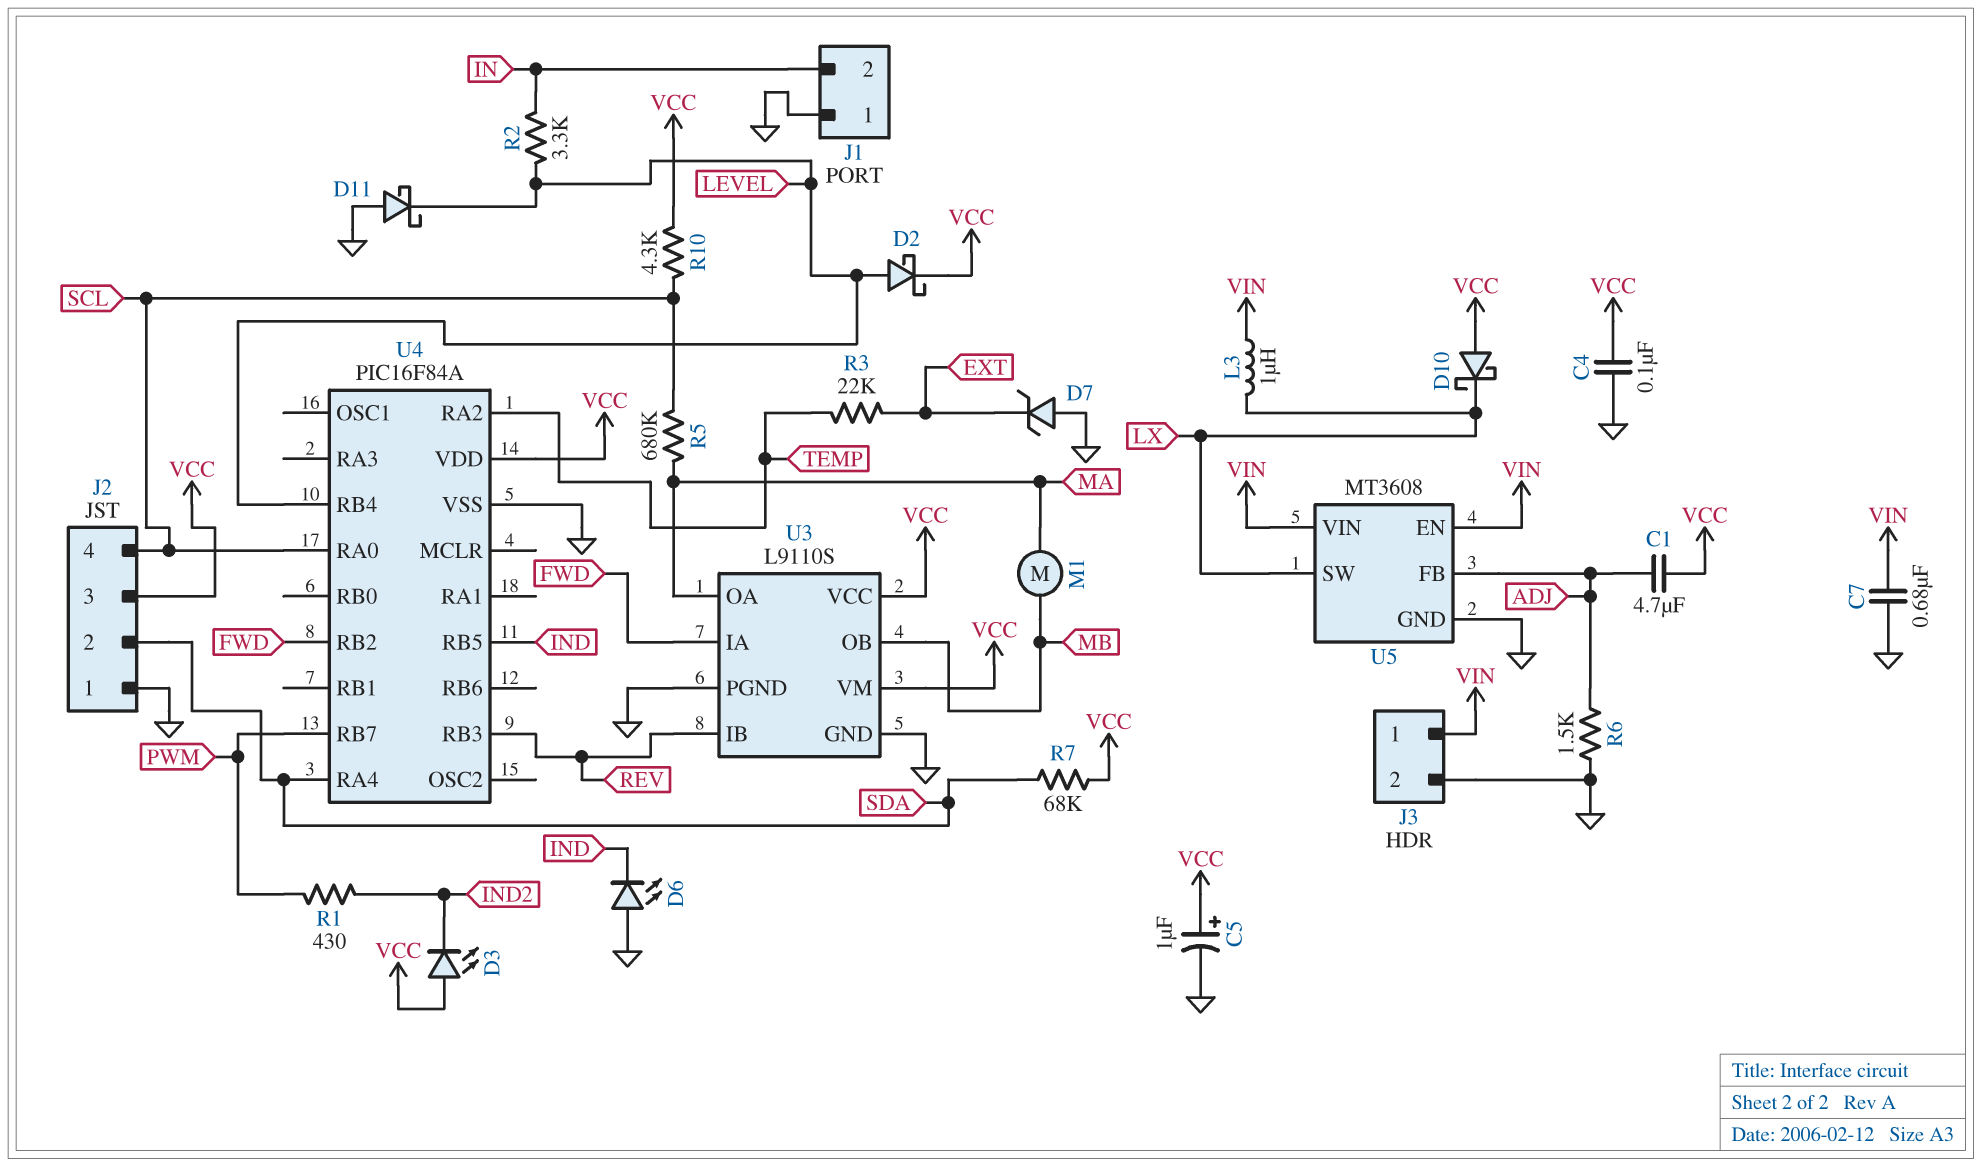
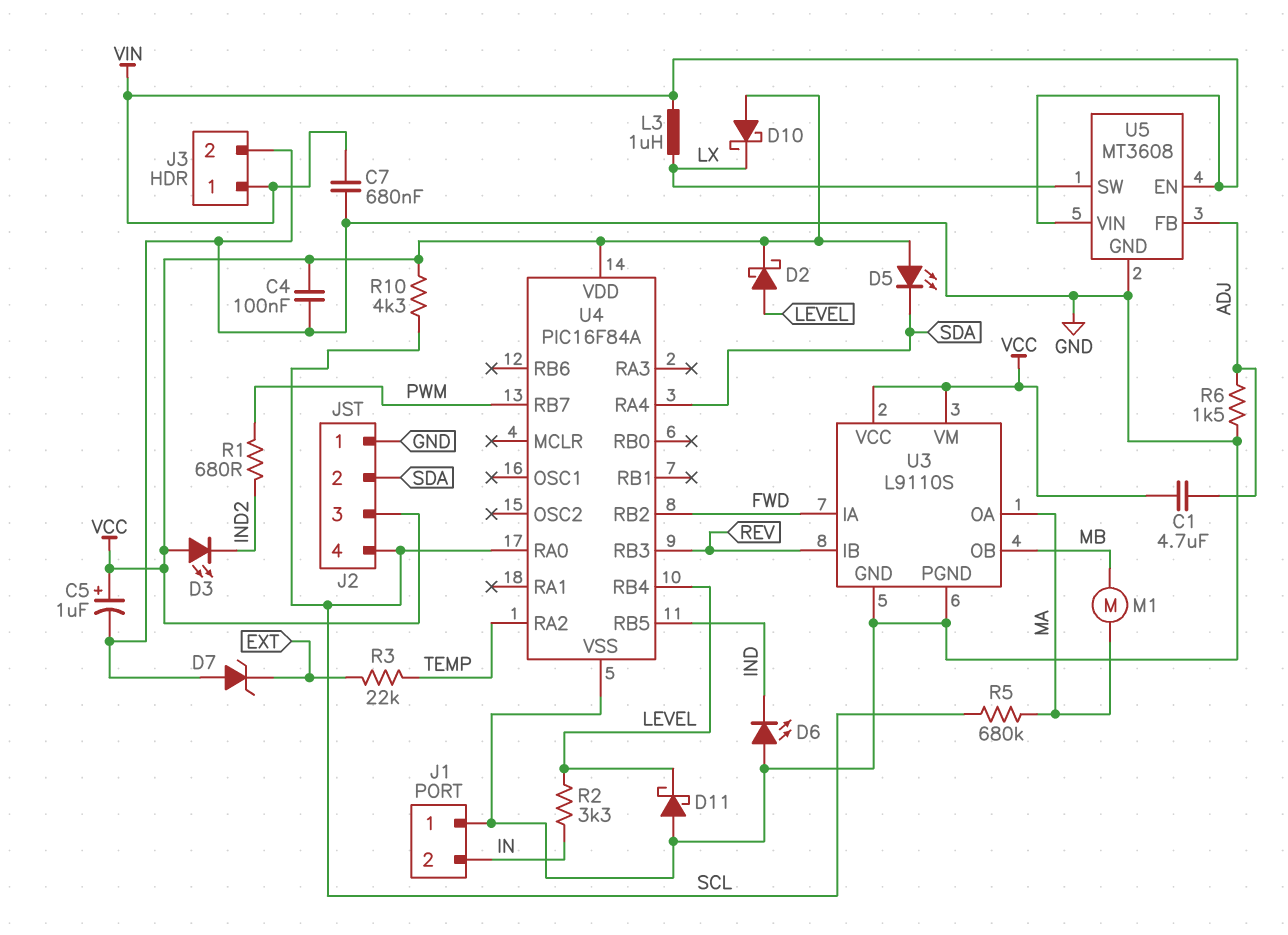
D5: none -> LED (A VCC, K SDA)
R1: 430 (IND2, PWM) -> 680 (IND2, PWM)
R7: 68k (SDA, VCC) -> none

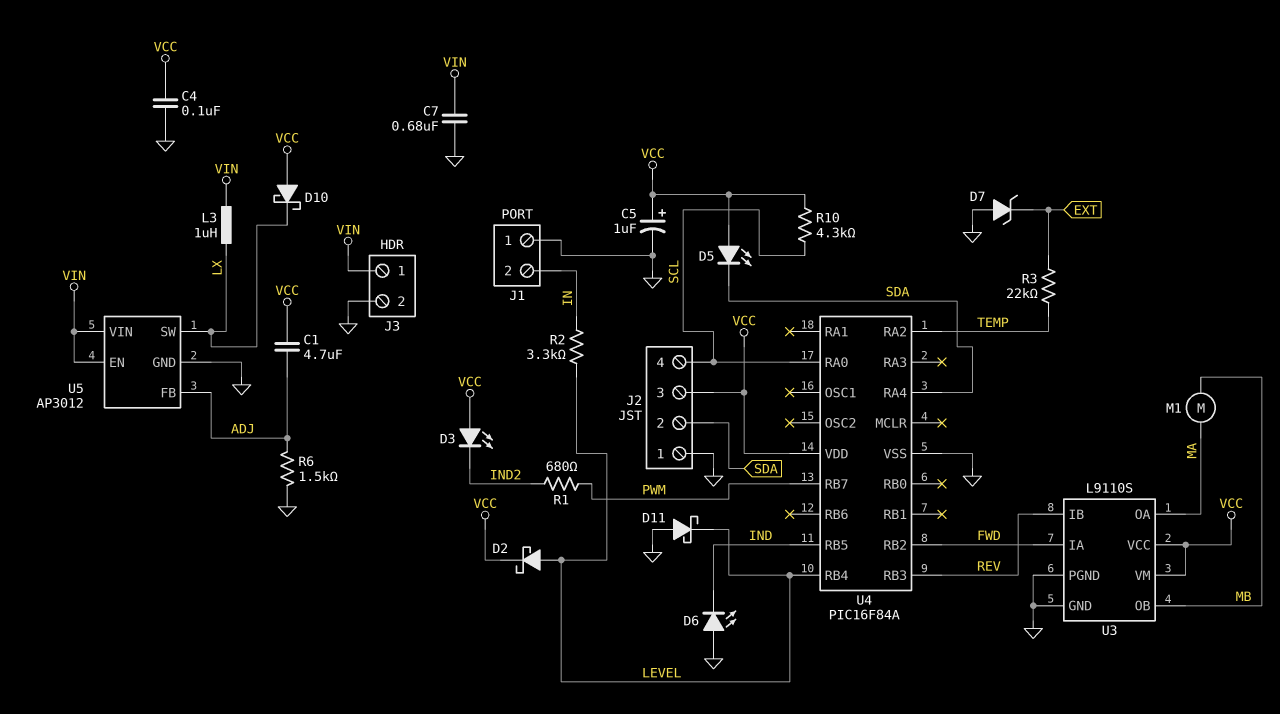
R5: 680k (MA, SCL) -> none
U5: MT3608 -> AP3012

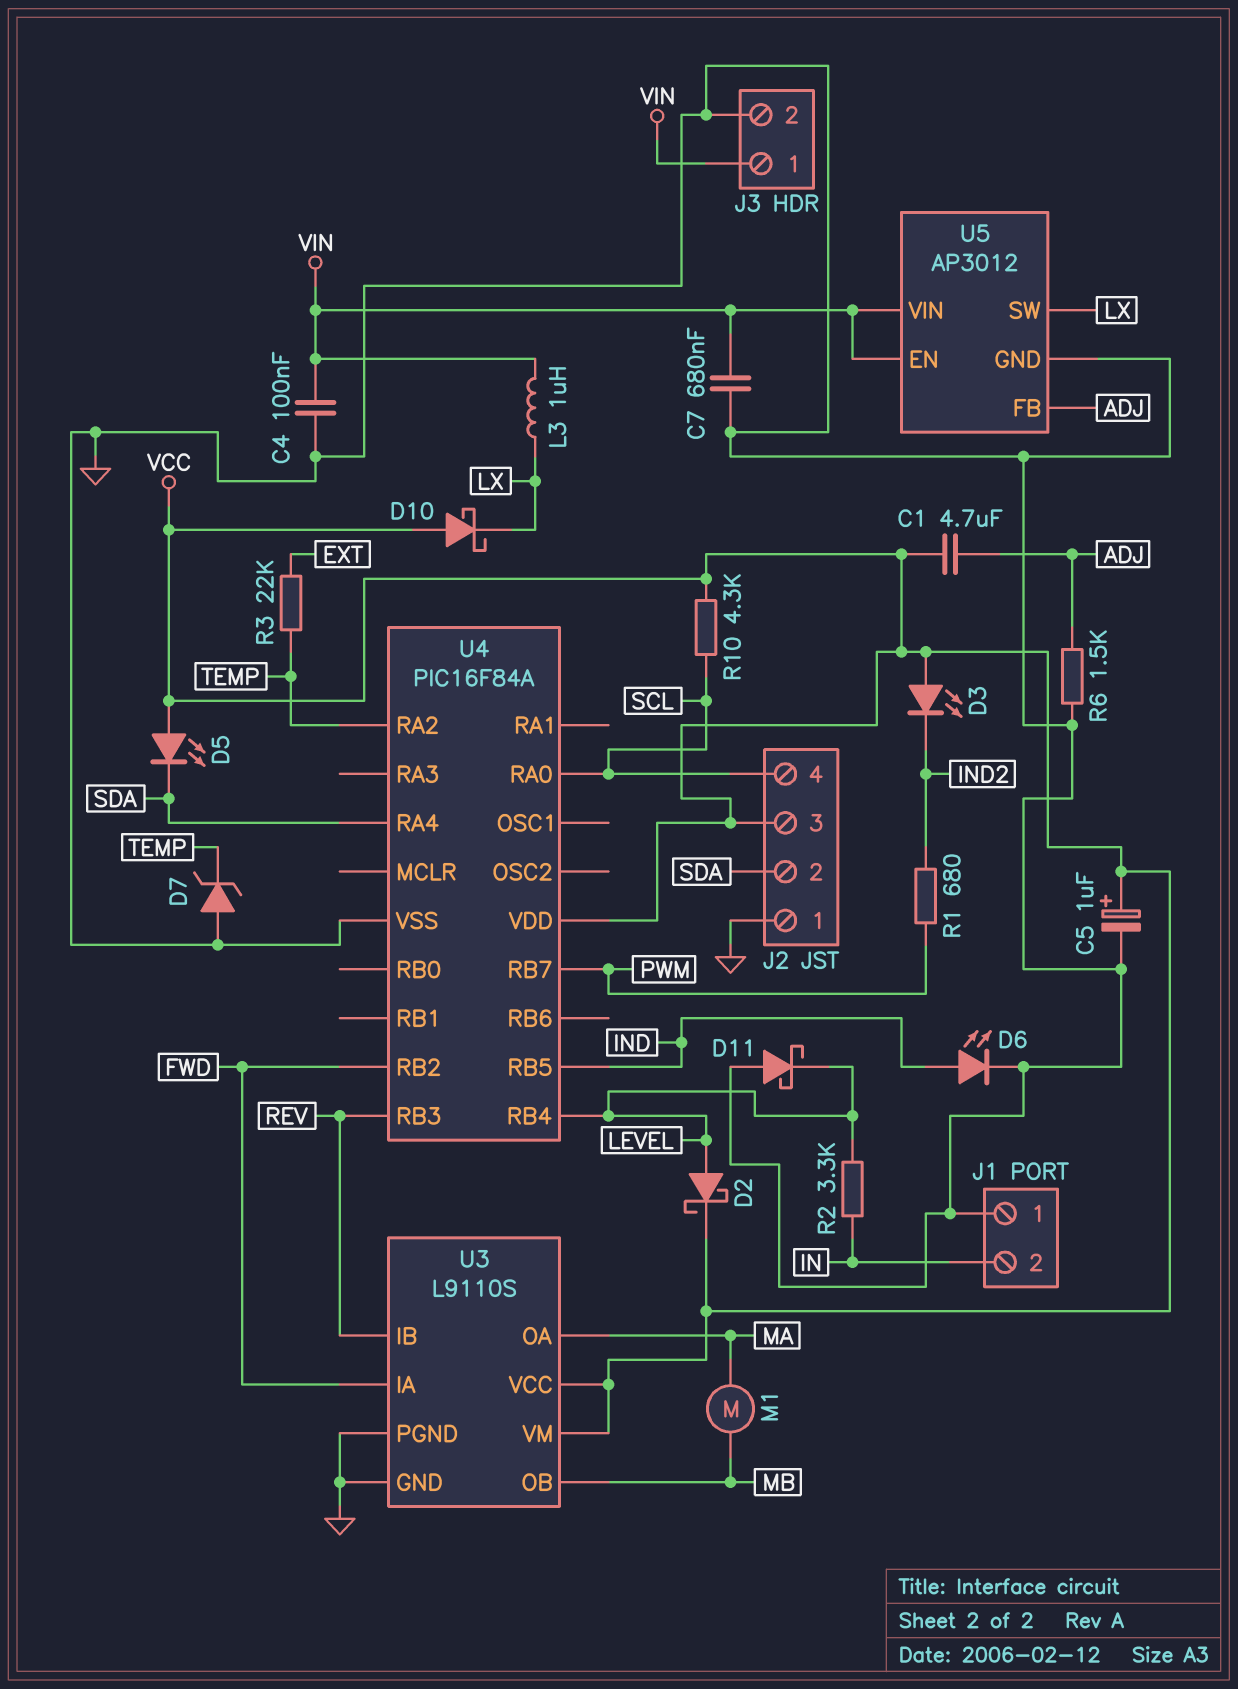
C4: 100nF (GND, VCC) -> 100nF (GND, VIN)
D6: LED (A GND, K IND) -> LED (A IND, K GND)
D7: zener (A GND, K EXT) -> zener (A GND, K TEMP)

